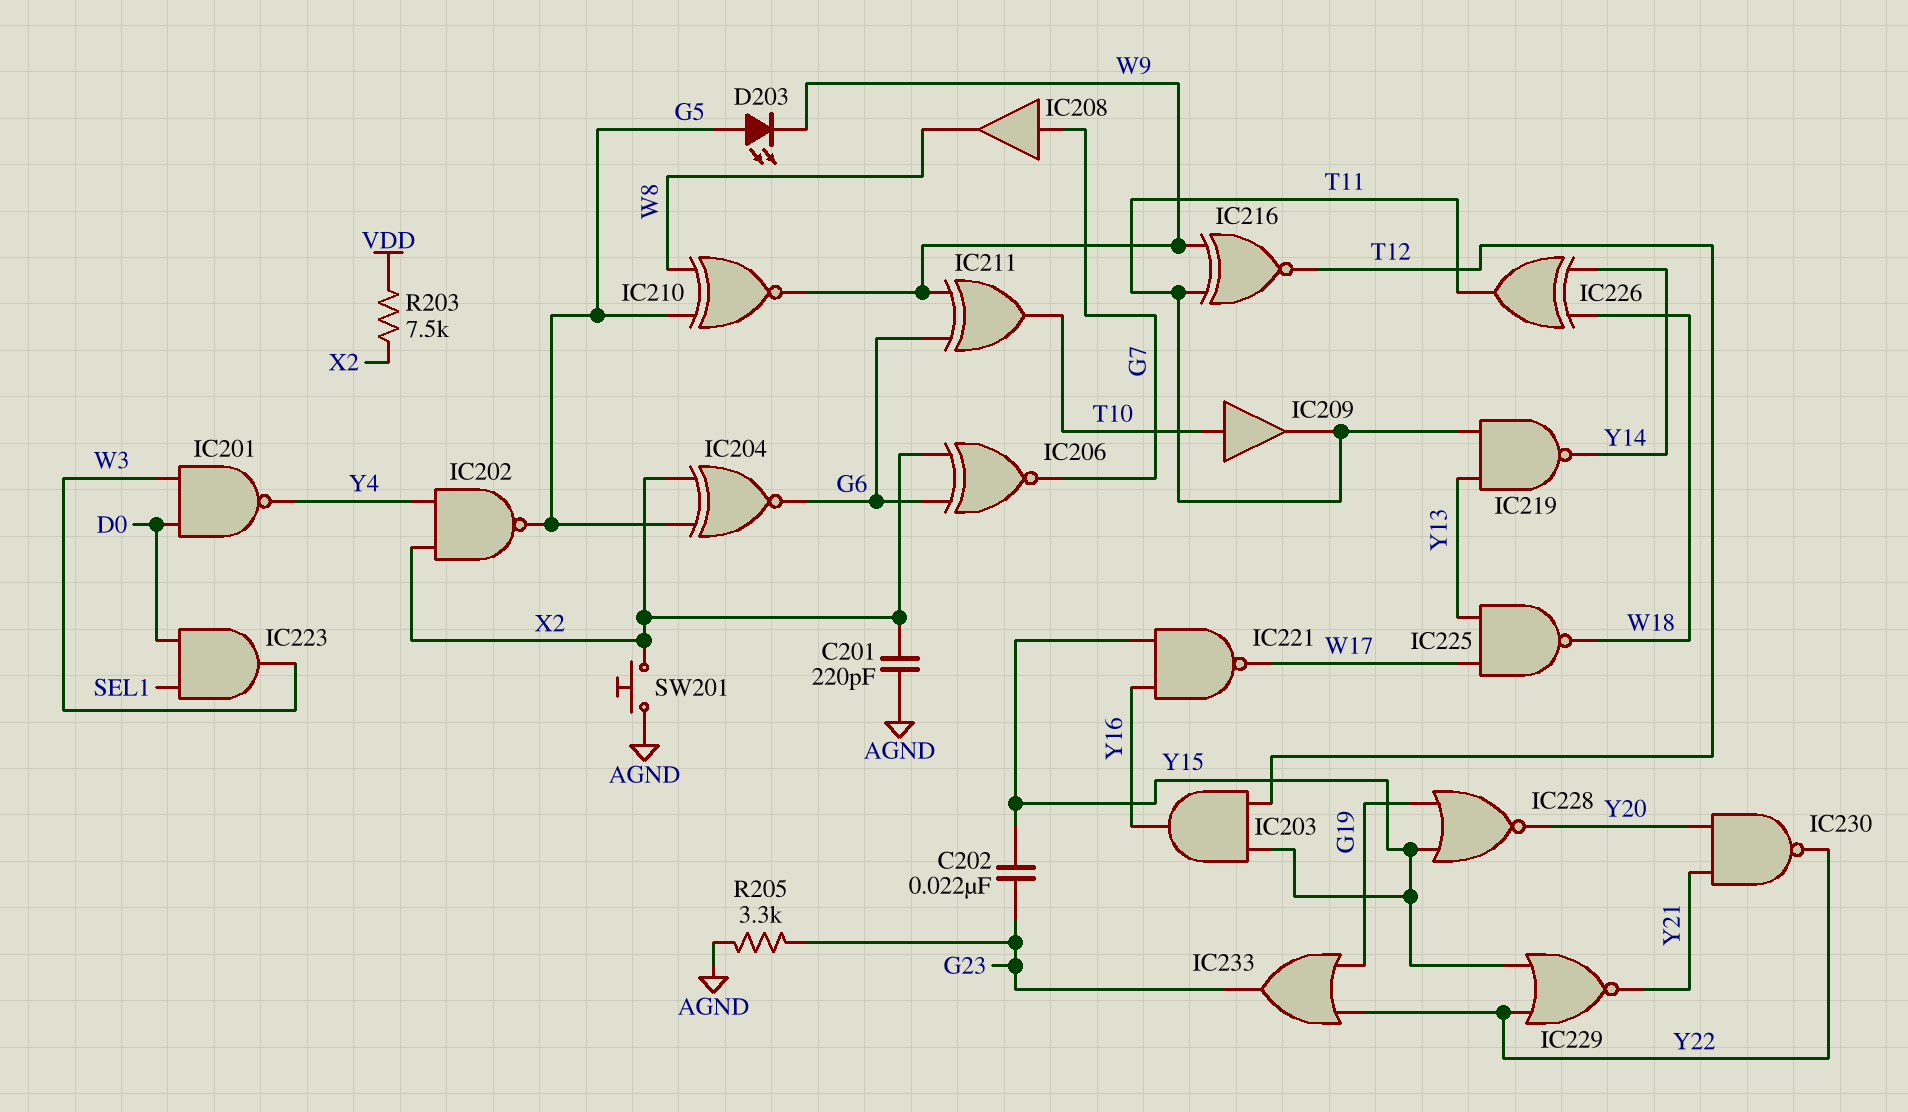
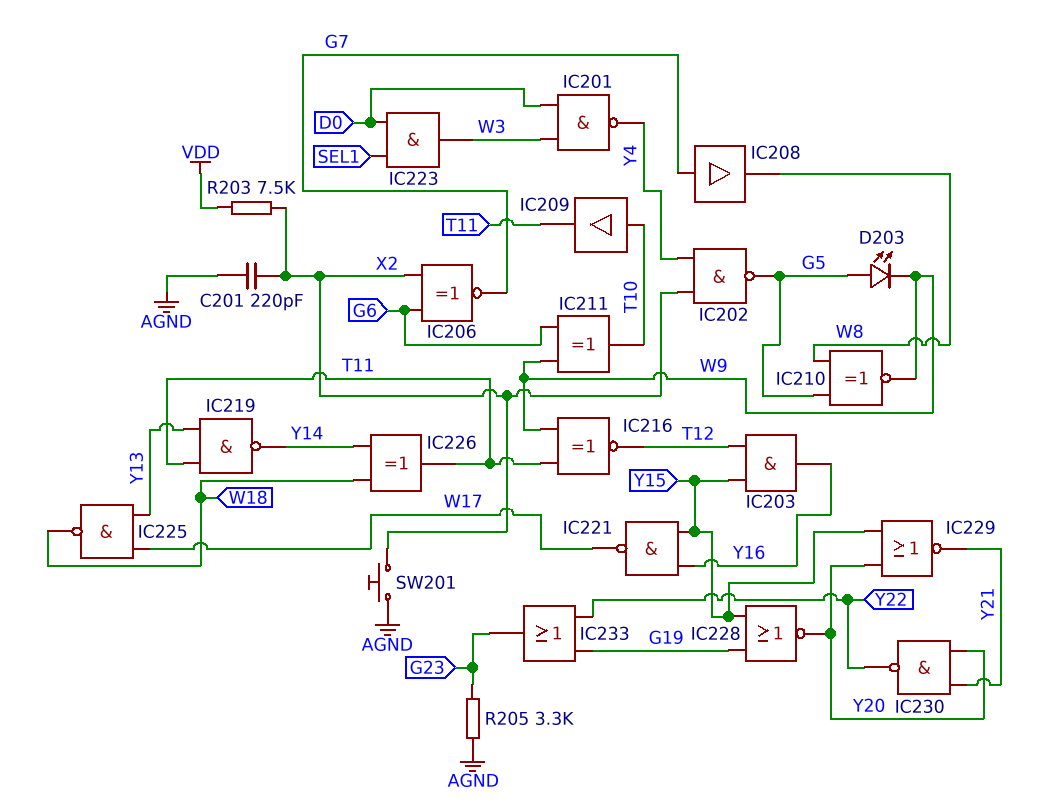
C202: 22nF (G23, Y15) -> none
IC204: XNOR (in G5, in X2, out G6) -> none
IC229: NOR (in Y15, in Y22, out Y21) -> NOR (in Y15, in Y20, out Y21)

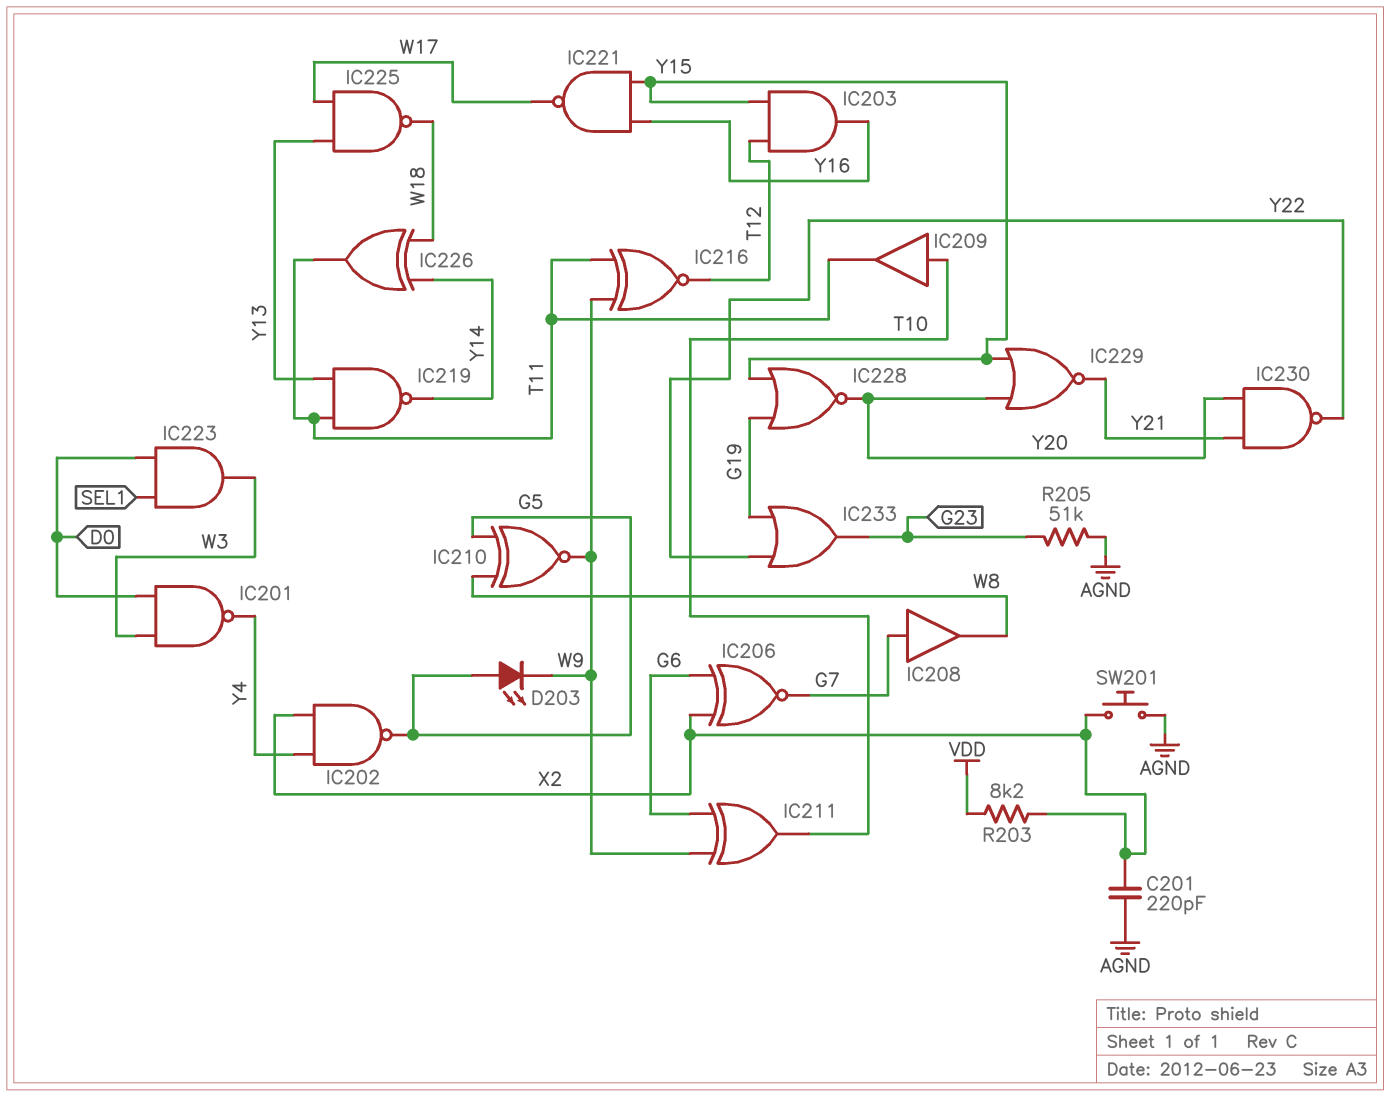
R203: 7.5k (VDD, X2) -> 8.2k (VDD, X2)
R205: 3.3k (AGND, G23) -> 51k (AGND, G23)

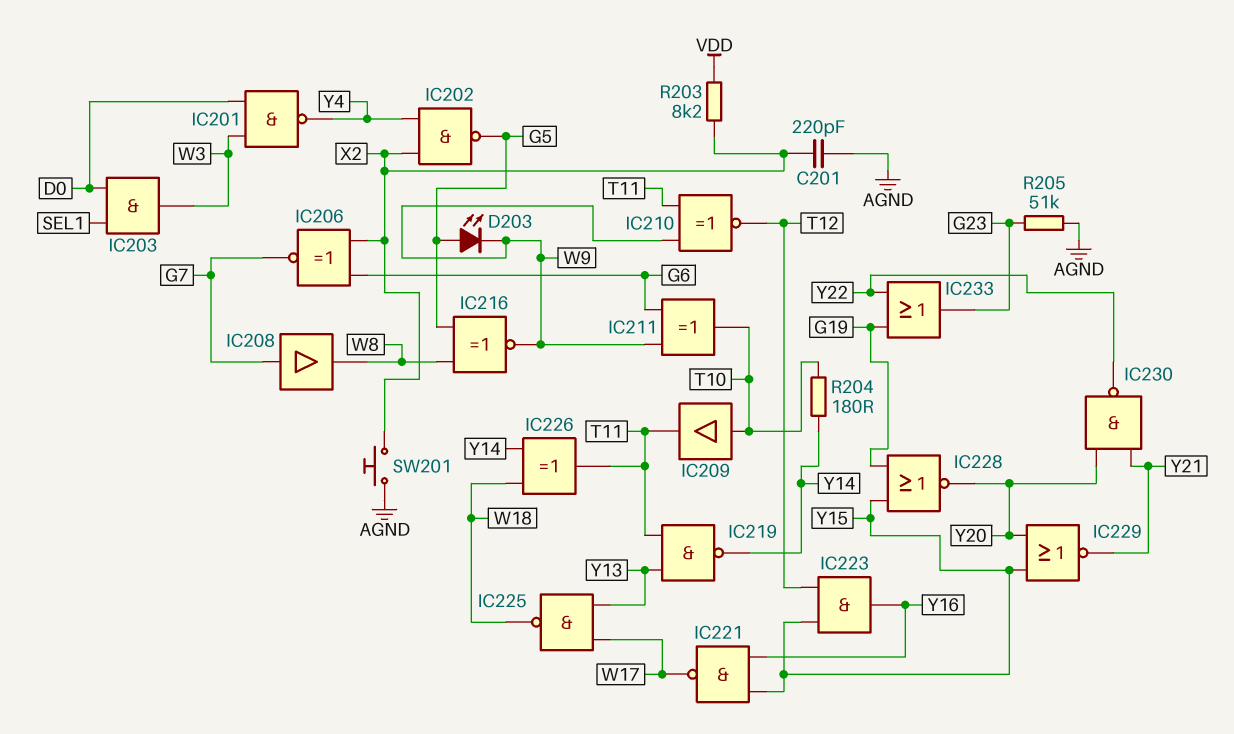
IC203: AND (in T12, in Y15, out Y16) -> AND (in D0, in SEL1, out W3)
IC210: XNOR (in G5, in W8, out W9) -> XNOR (in T11, in W9, out T12)
IC216: XNOR (in T11, in W9, out T12) -> XNOR (in G5, in W8, out W9)
IC223: AND (in D0, in SEL1, out W3) -> AND (in T12, in Y15, out Y16)
R204: none -> 180 (T10, Y14)

